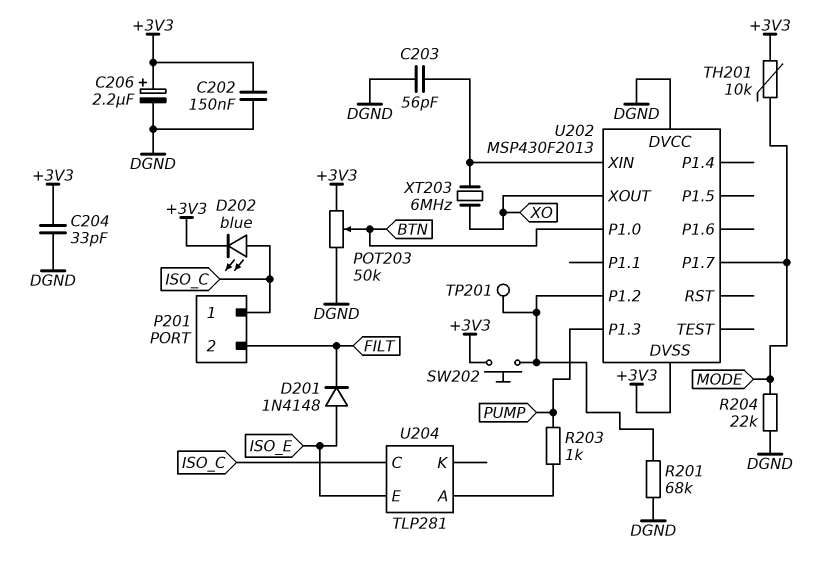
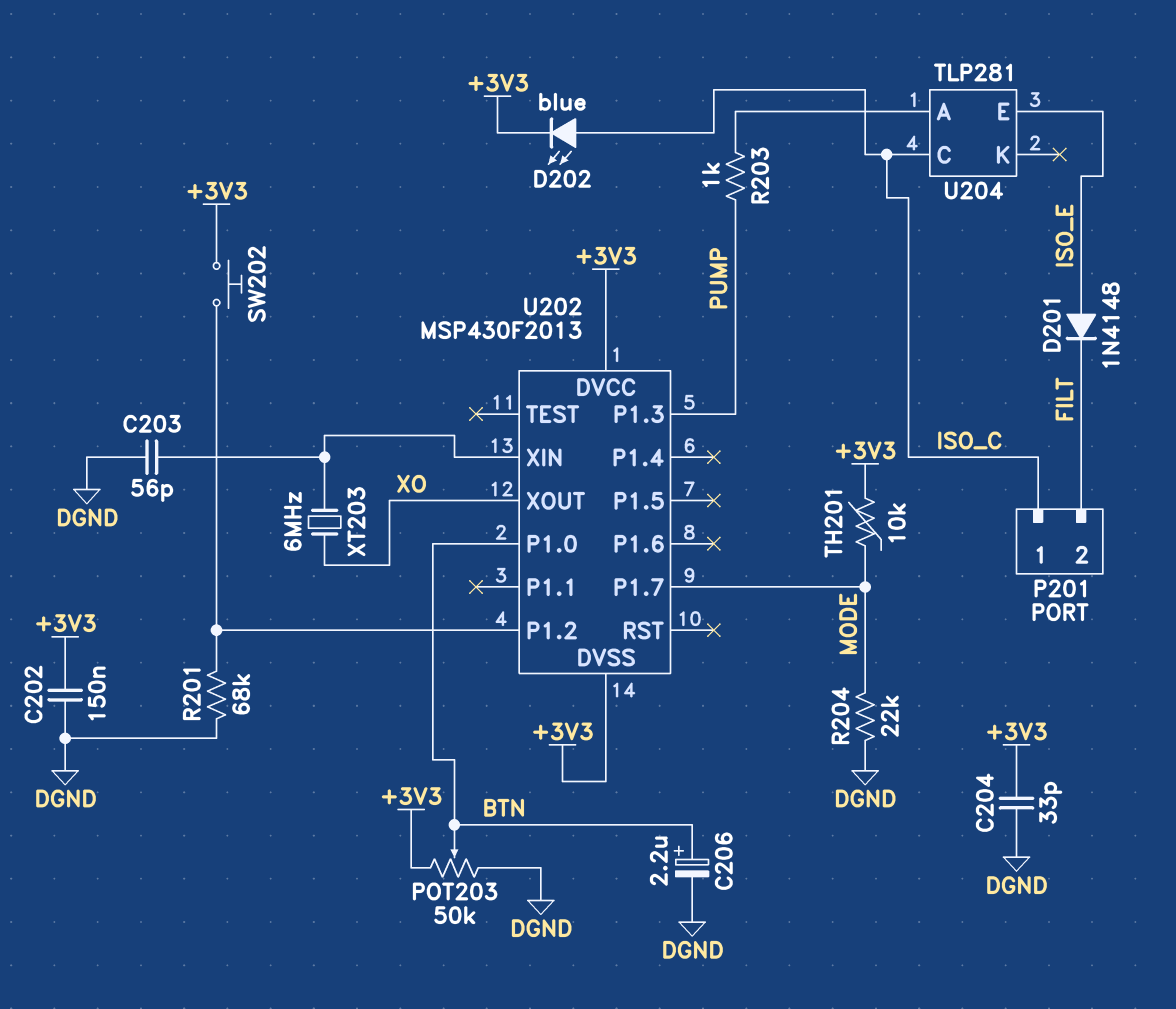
C206: 2.2uF (plus +3V3, minus DGND) -> 2.2uF (plus BTN, minus DGND)
TP201: test point (U202/P1.2) -> none
U202 pin DVCC: DGND -> +3V3

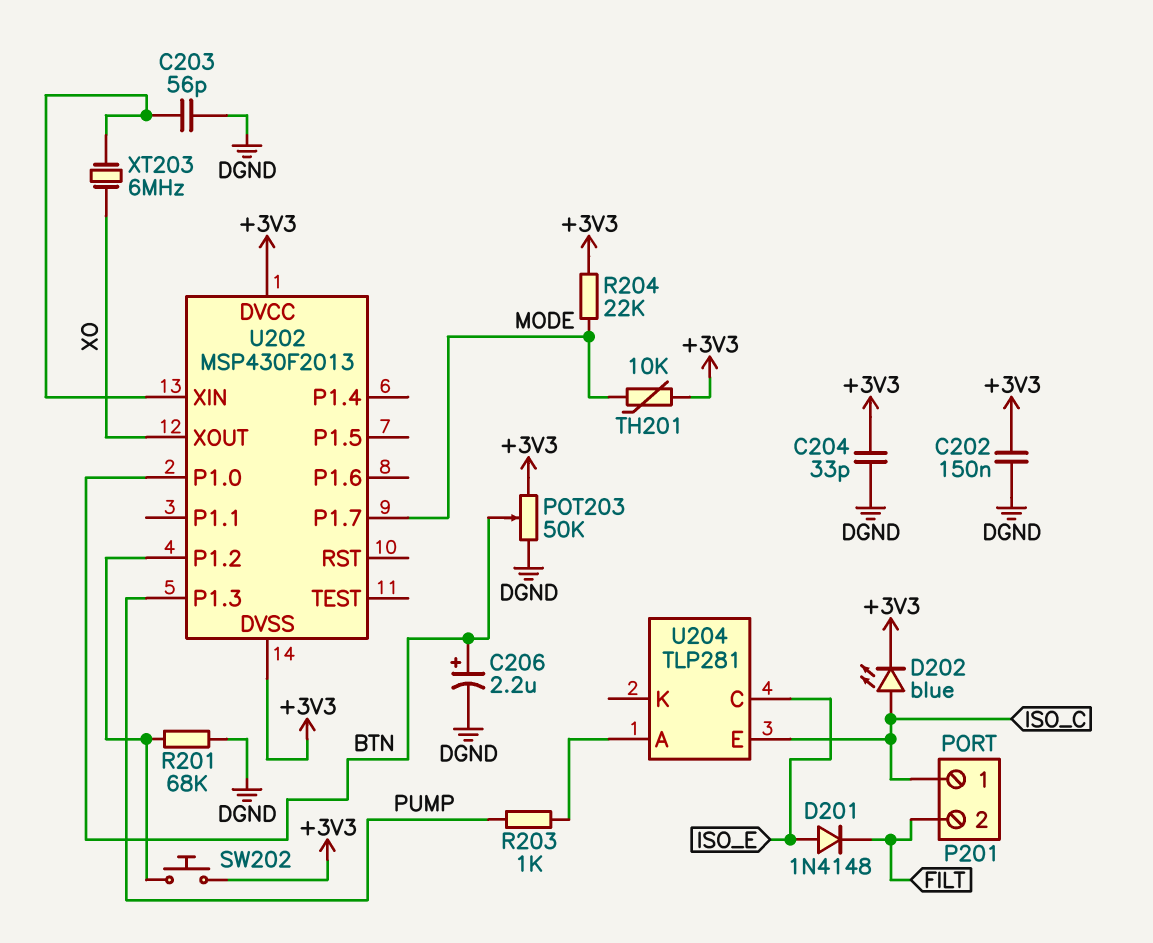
R204: 22k (DGND, MODE) -> 22k (+3V3, MODE)
U204 pin C: ISO_C -> ISO_E
U204 pin E: ISO_E -> ISO_C

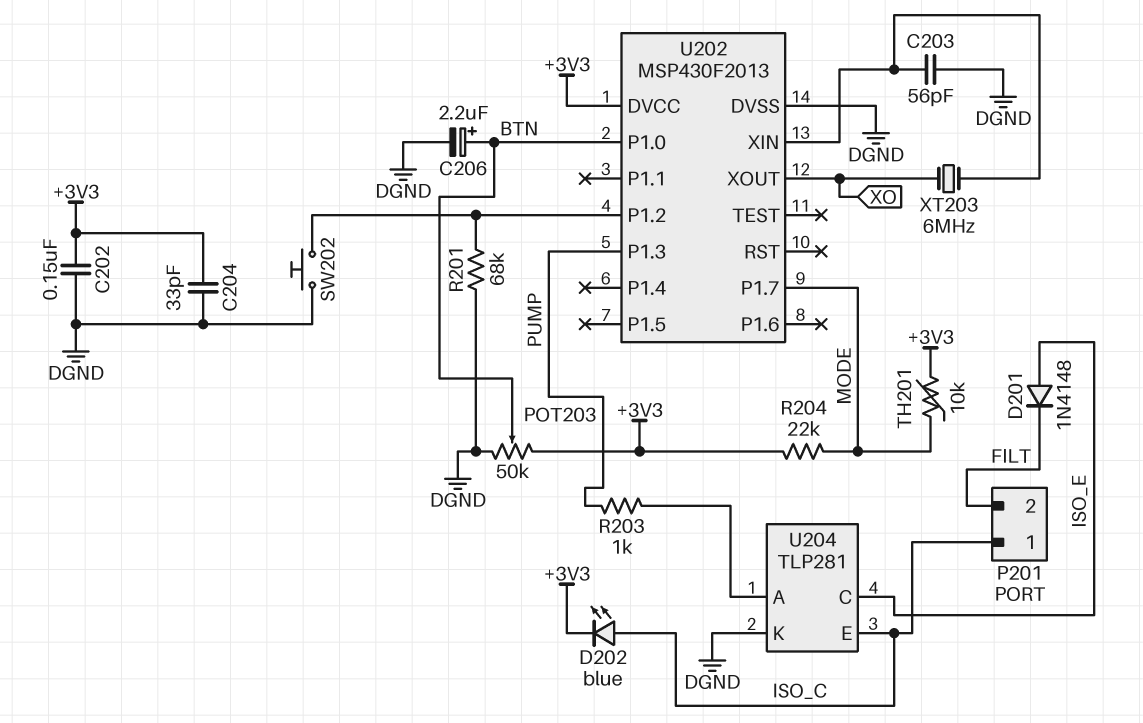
SW202: button (+3V3, U202/P1.2) -> button (DGND, U202/P1.2)
U202 pin DVSS: +3V3 -> DGND
U204 pin K: none -> DGND

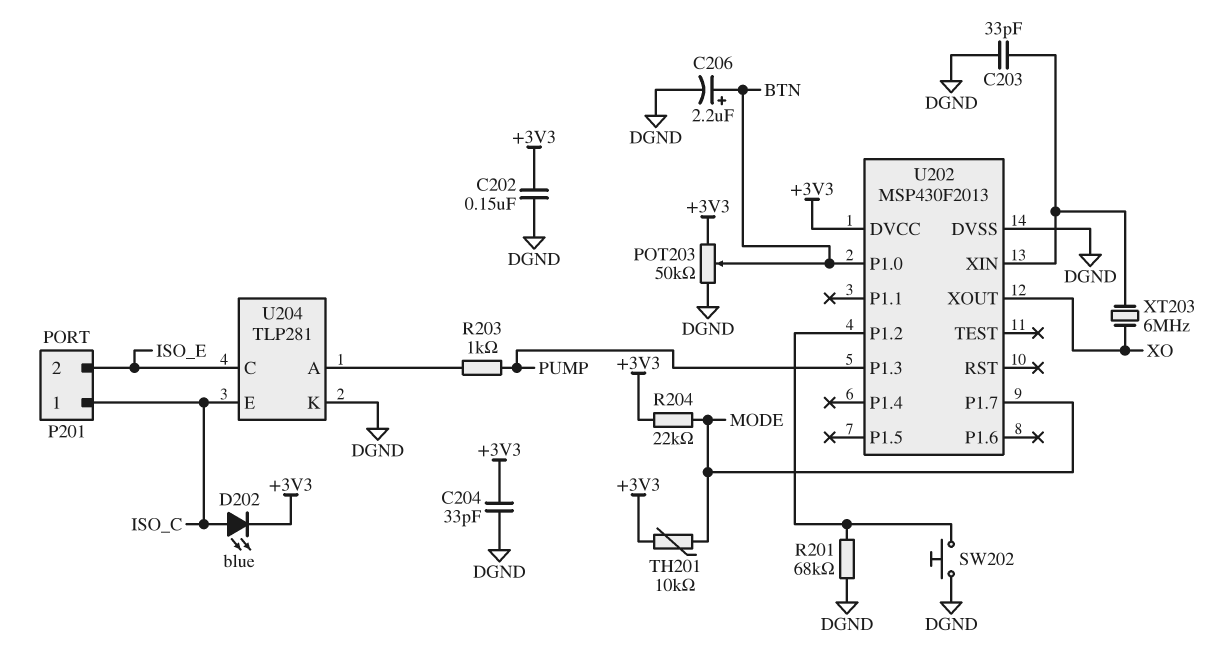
C203: 56pF (DGND, U202/XIN) -> 33pF (DGND, U202/XIN)
D201: diode 1N4148 (A ISO_E, K FILT) -> none
P201 pin 2: FILT -> ISO_E

